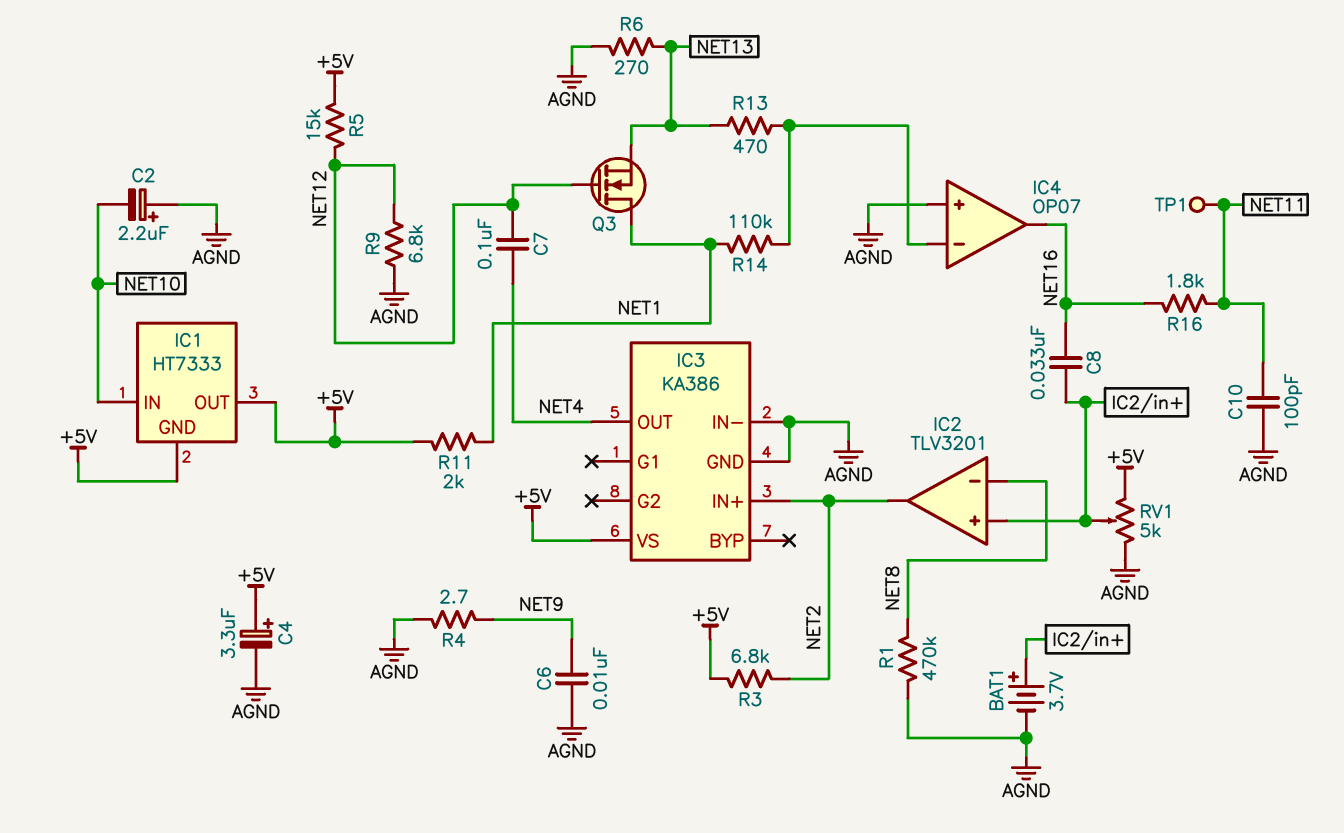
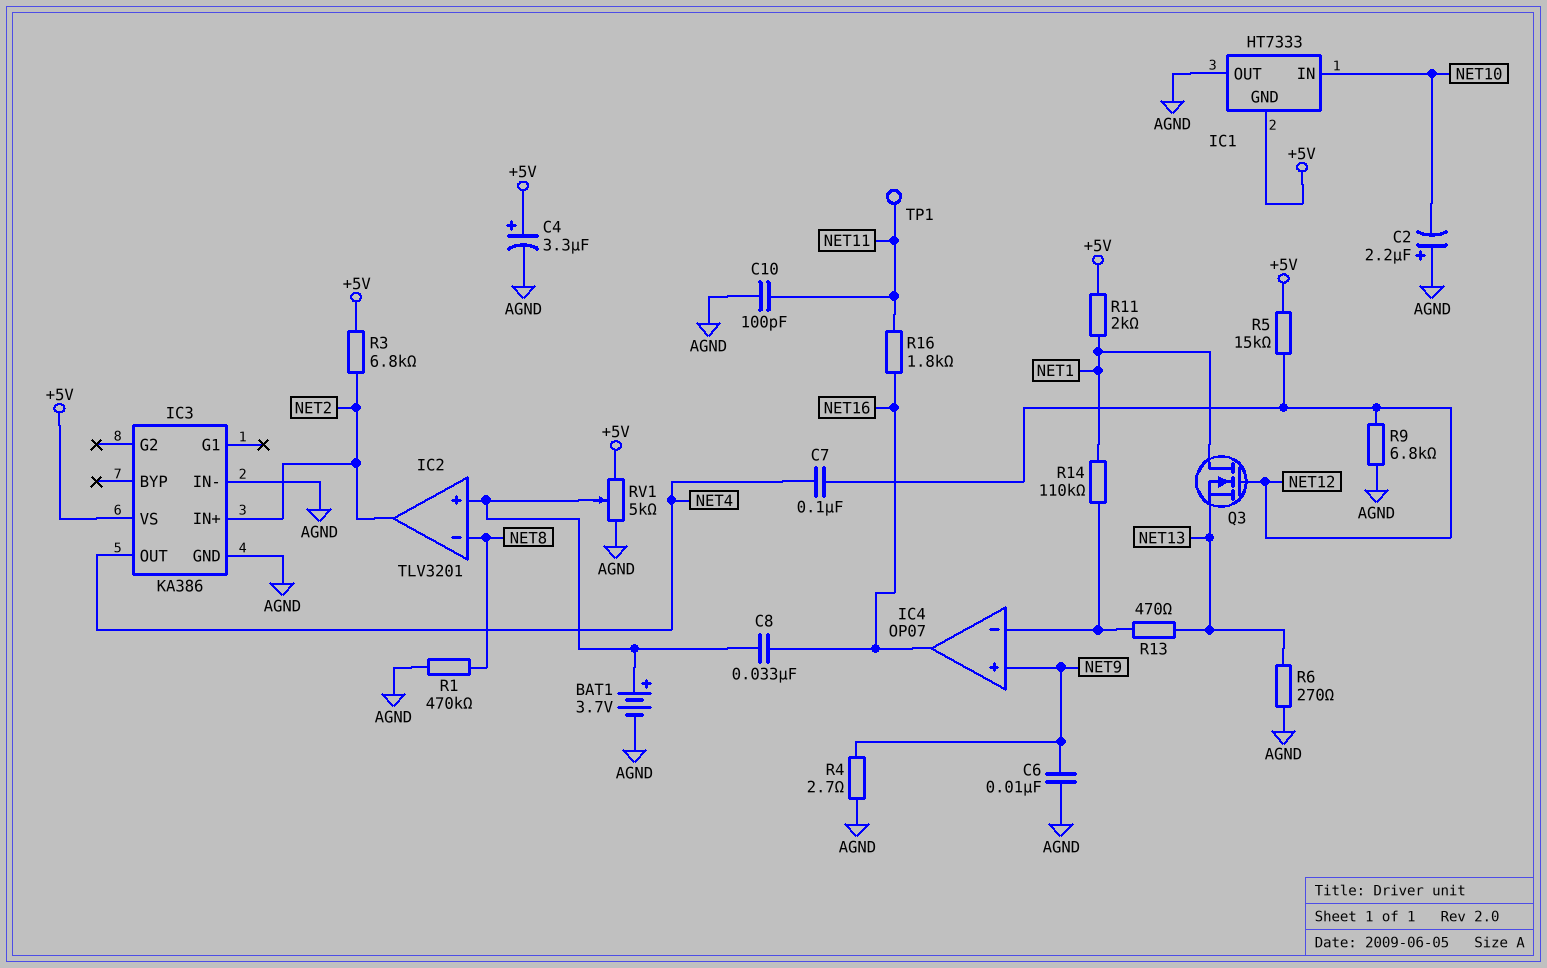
IC1 pin OUT: +5V -> AGND
IC4 pin in+: AGND -> NET9

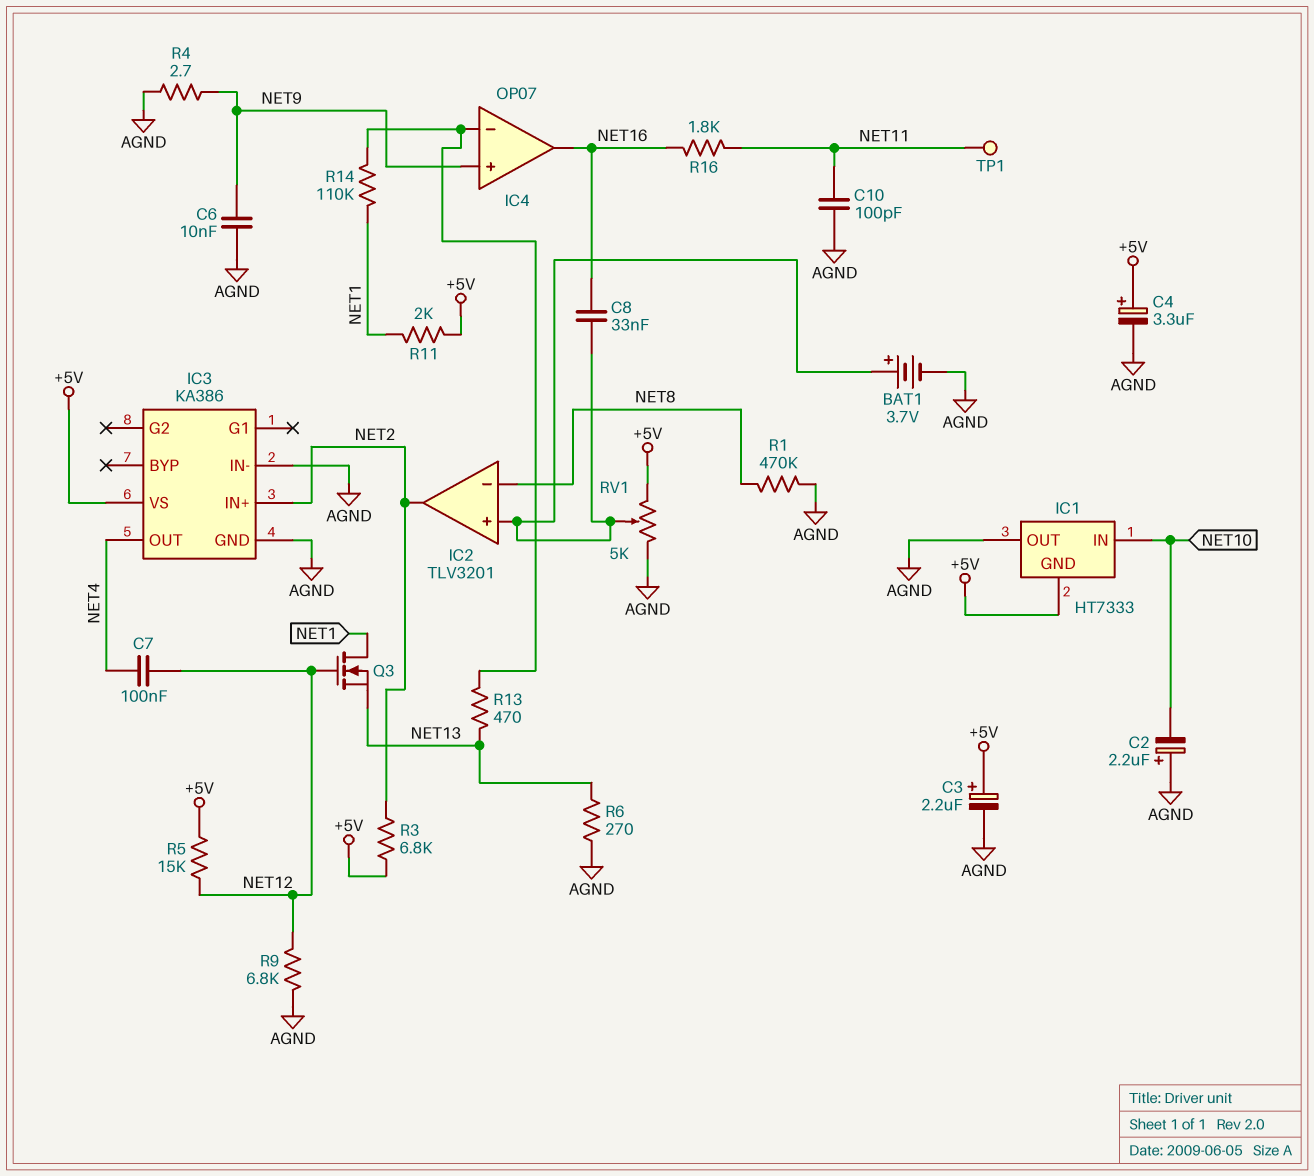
C3: none -> 2.2uF (plus +5V, minus AGND)

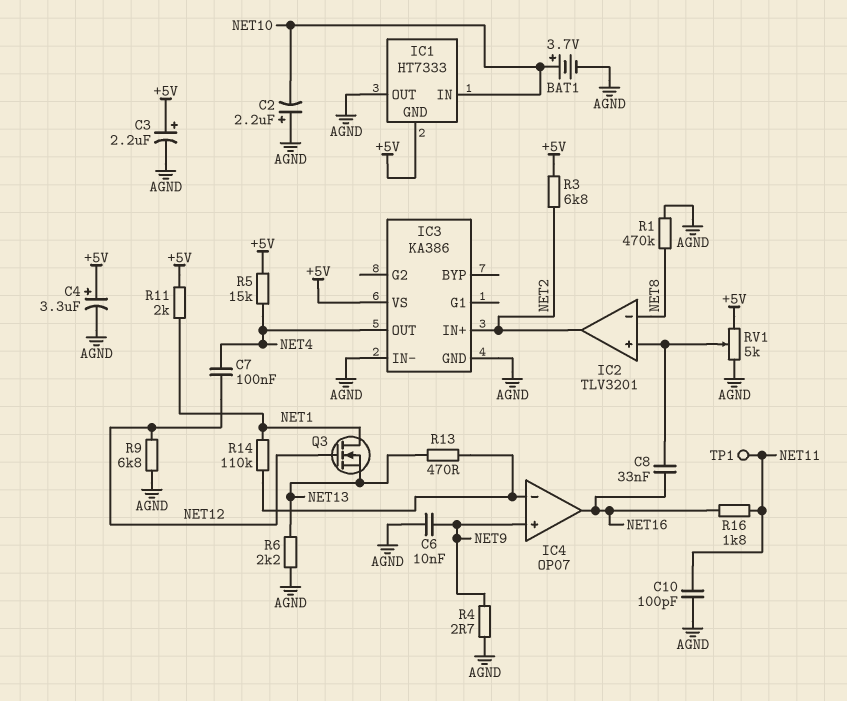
BAT1: 3.7V (plus IC2/in+, minus AGND) -> 3.7V (plus NET10, minus AGND)
R5: 15k (+5V, NET12) -> 15k (+5V, NET4)
R6: 270 (AGND, NET13) -> 2.2k (AGND, NET13)

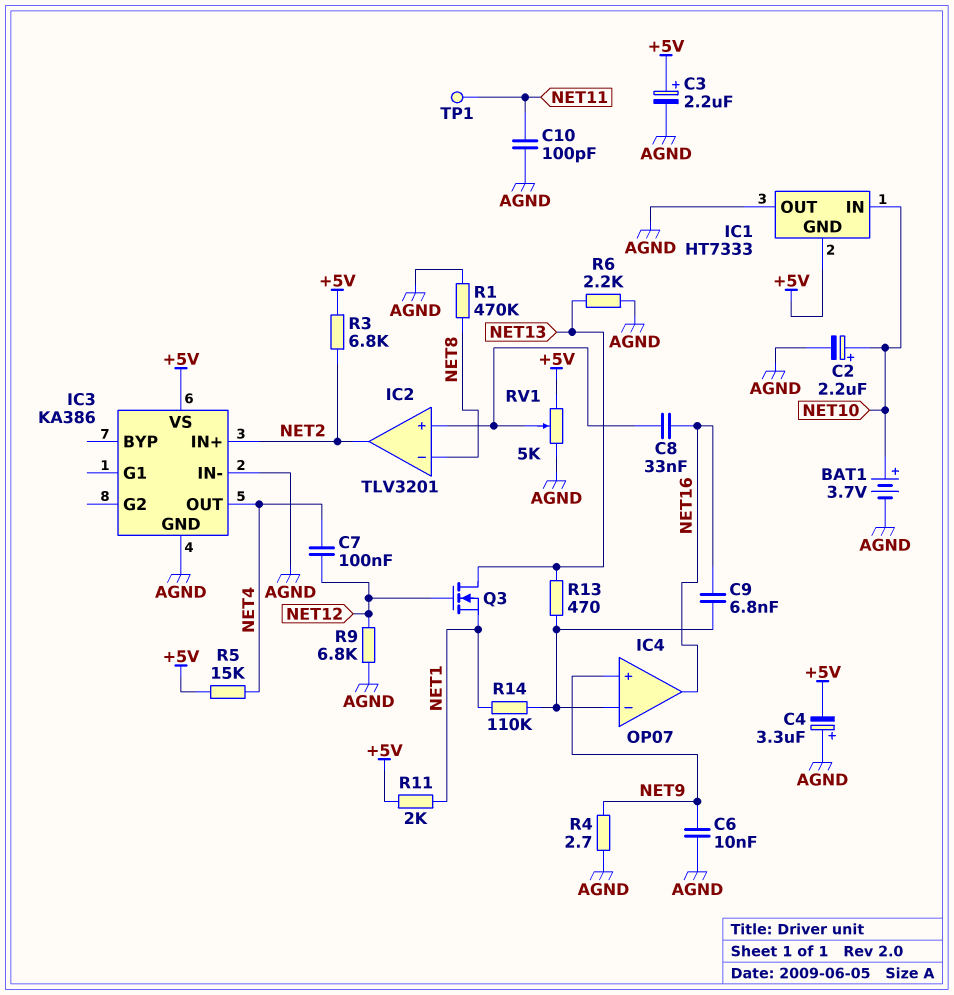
C2: 2.2uF (plus AGND, minus NET10) -> 2.2uF (plus NET10, minus AGND)
C4: 3.3uF (plus +5V, minus AGND) -> 3.3uF (plus AGND, minus +5V)
C9: none -> 6.8nF (IC4/in-, NET16)
Q3: NMOS (G NET12, D NET1, S NET13) -> NMOS (G NET12, D NET13, S NET1)
R16: 1.8k (NET11, NET16) -> none

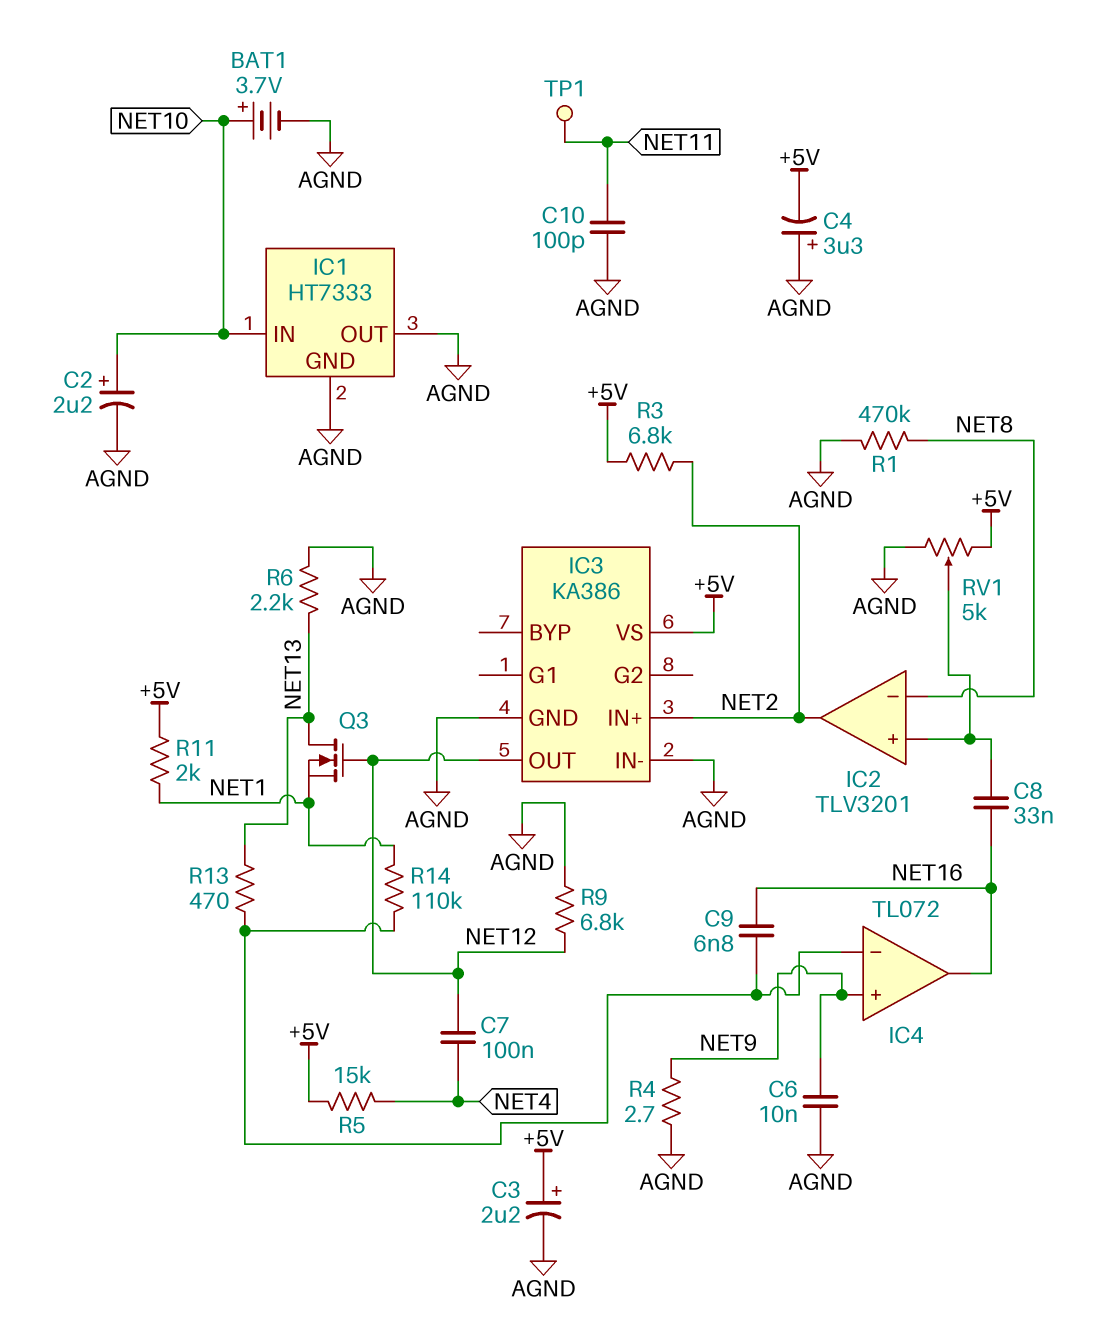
IC1 pin GND: +5V -> AGND
IC3 pin OUT: NET4 -> NET12
IC4: OP07 -> TL072

